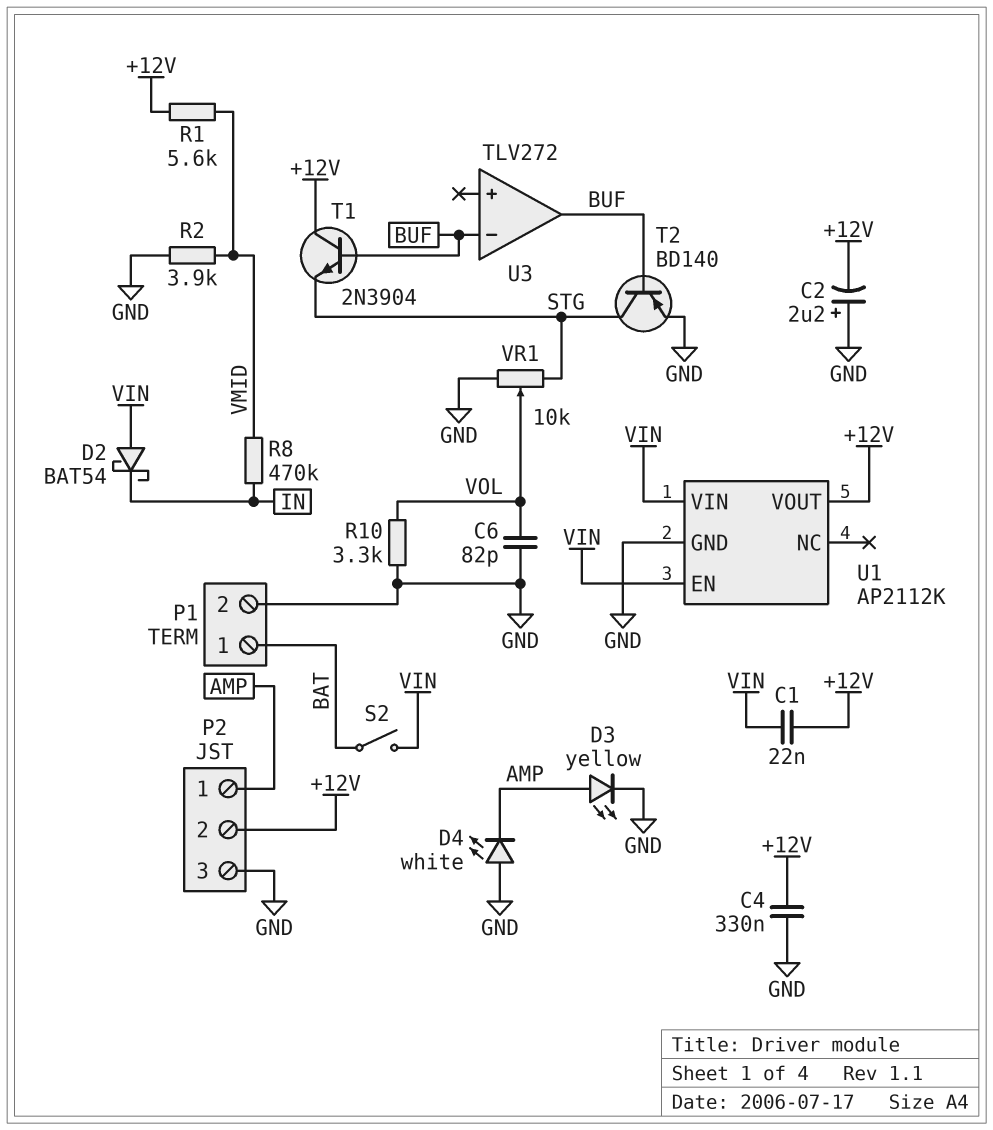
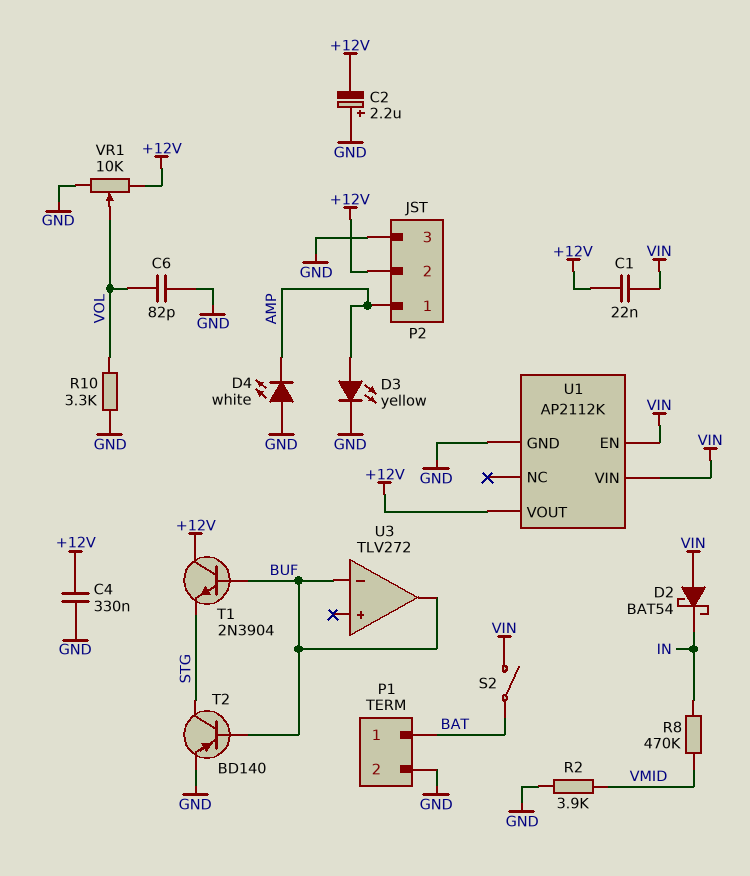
R1: 5.6k (+12V, VMID) -> none
VR1: 10k (GND, STG, wiper VOL) -> 10k (+12V, GND, wiper VOL)

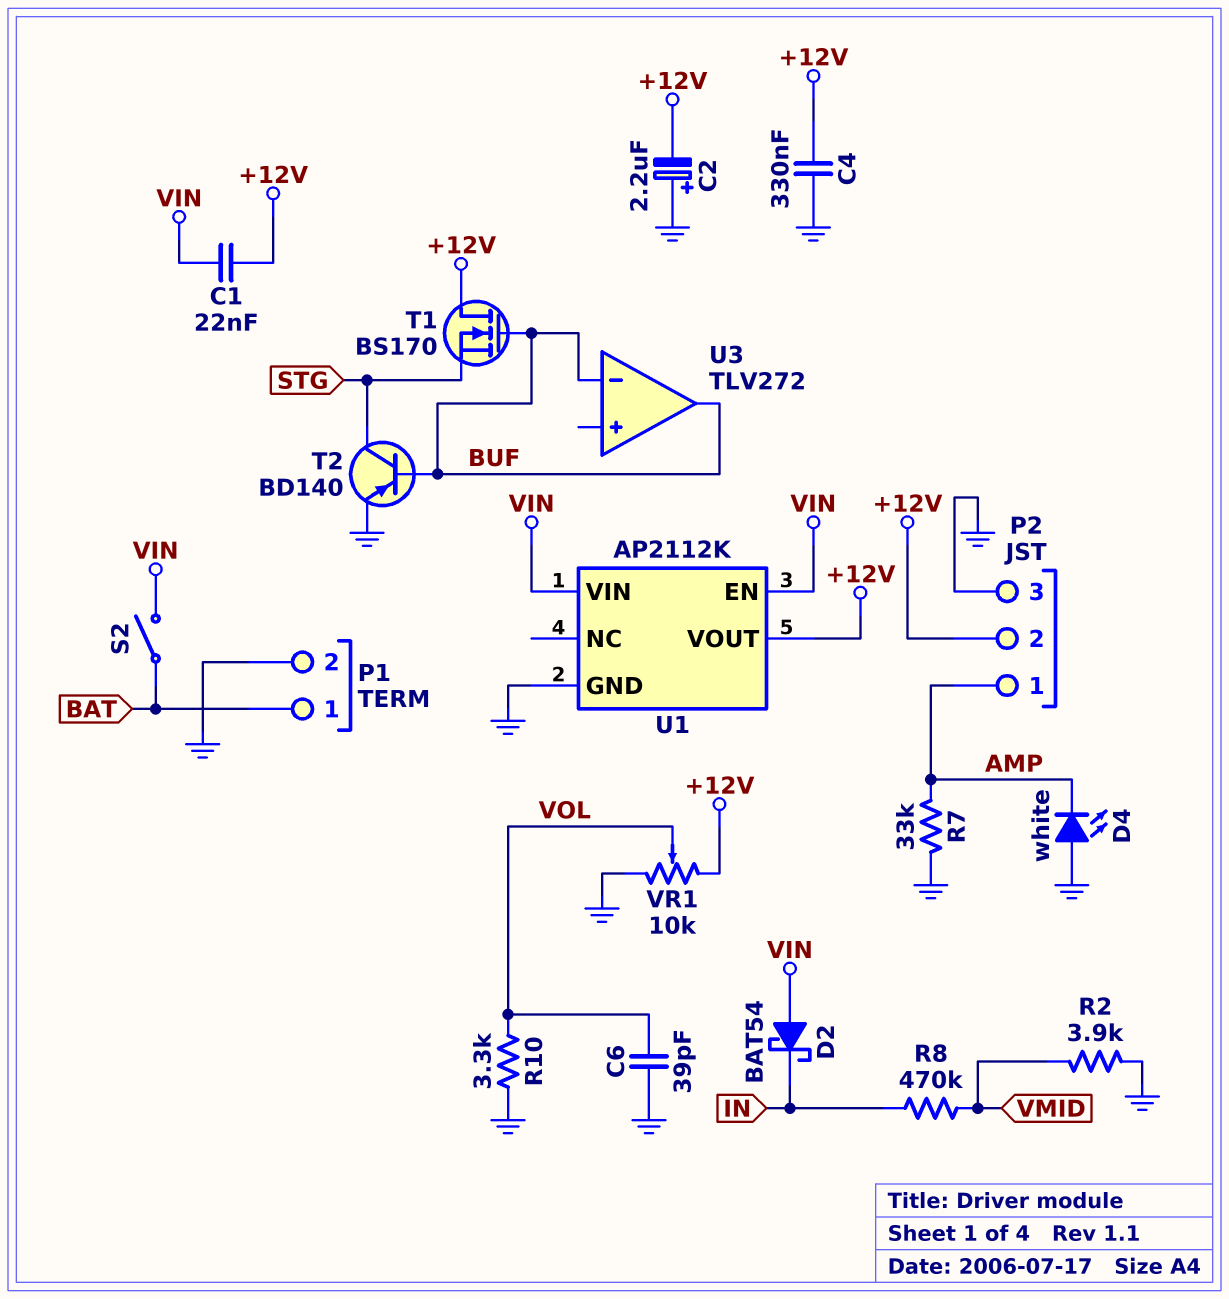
C6: 82pF (GND, VOL) -> 39pF (GND, VOL)
D3: LED yellow (A AMP, K GND) -> none
R7: none -> 33k (AMP, GND)
T1: NPN 2N3904 (B BUF, C +12V, E STG) -> NMOS BS170 (G BUF, D +12V, S STG)

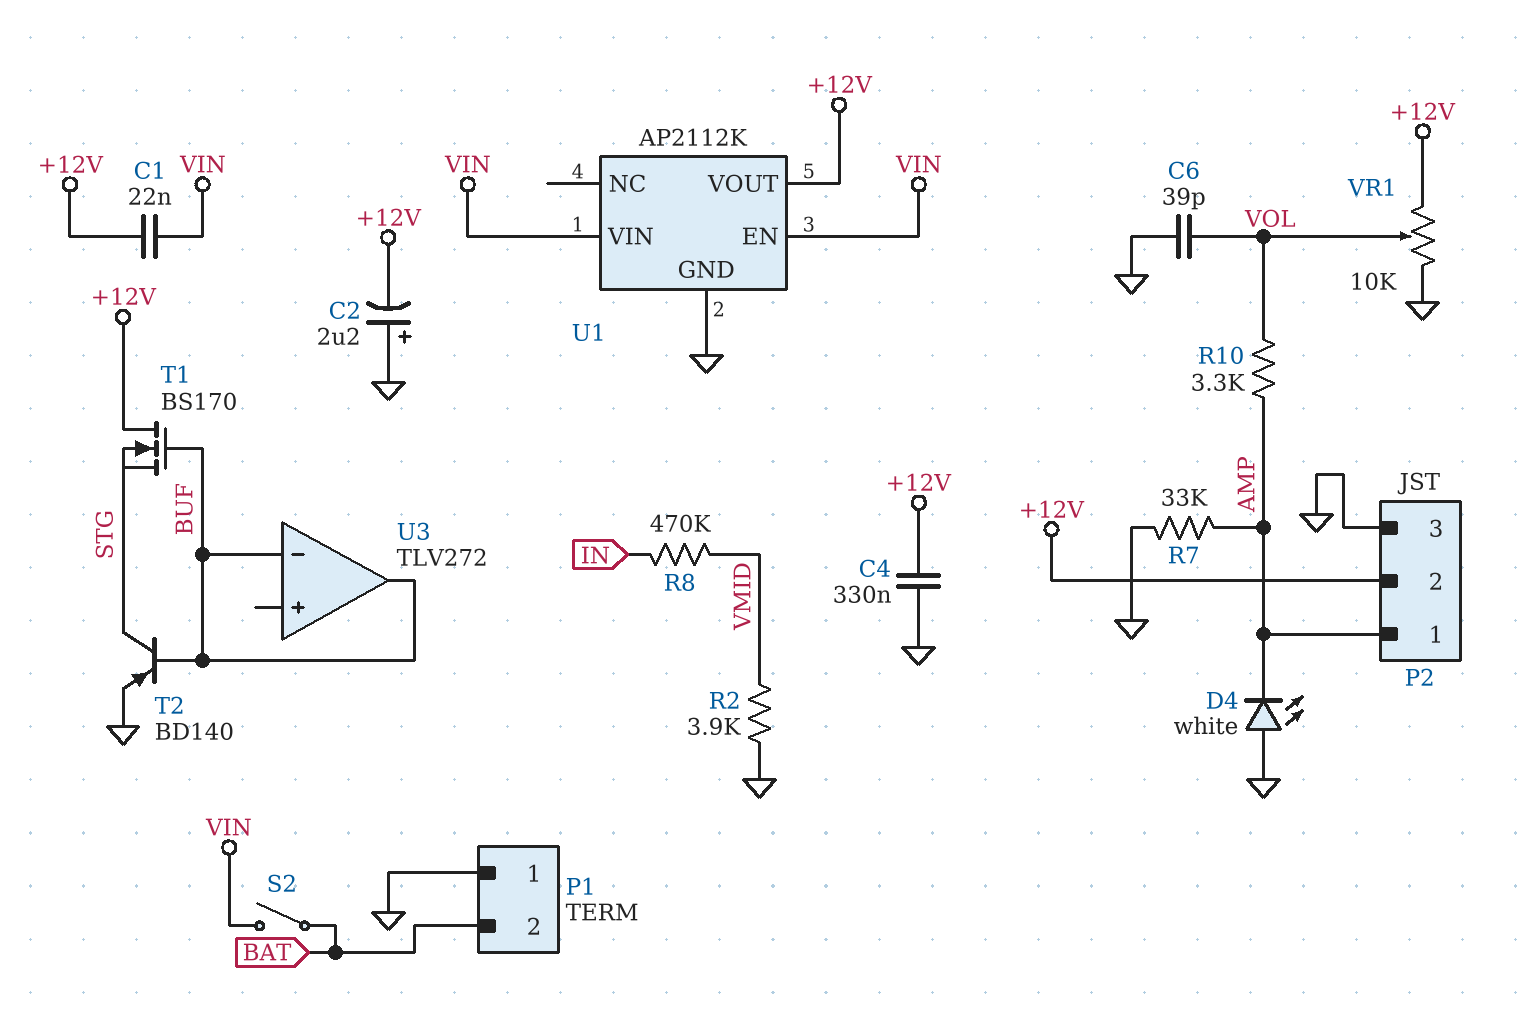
D2: schottky BAT54 (A VIN, K IN) -> none
P1 pin 1: BAT -> GND
P1 pin 2: GND -> BAT
R10: 3.3k (GND, VOL) -> 3.3k (AMP, VOL)

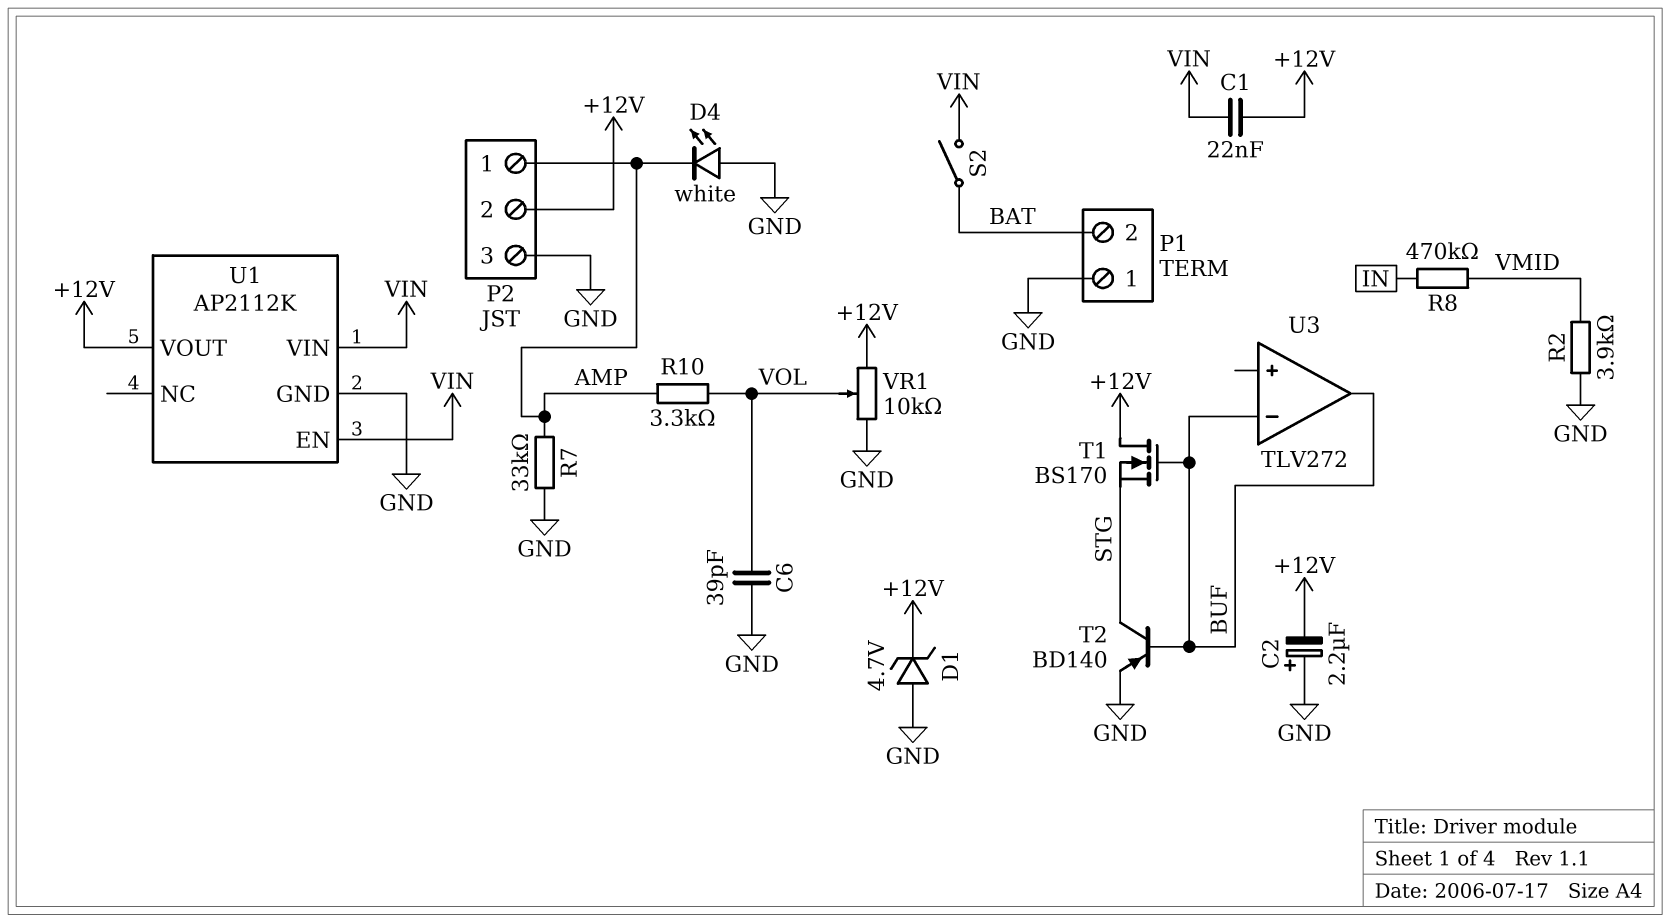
C4: 330nF (+12V, GND) -> none
D1: none -> zener 4.7V (A GND, K +12V)

